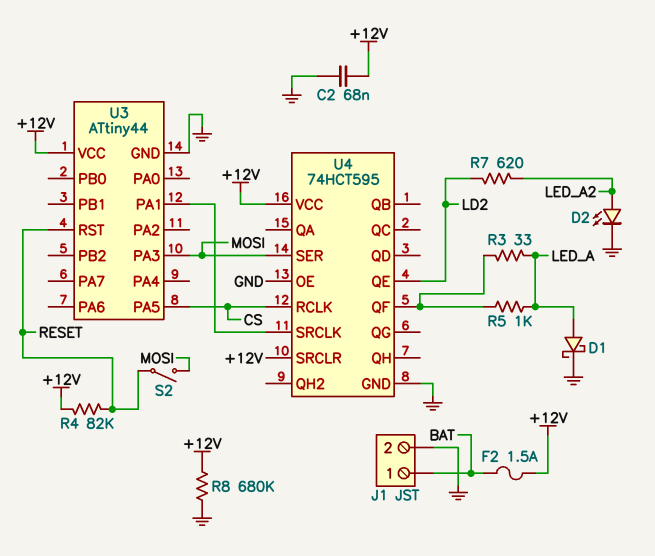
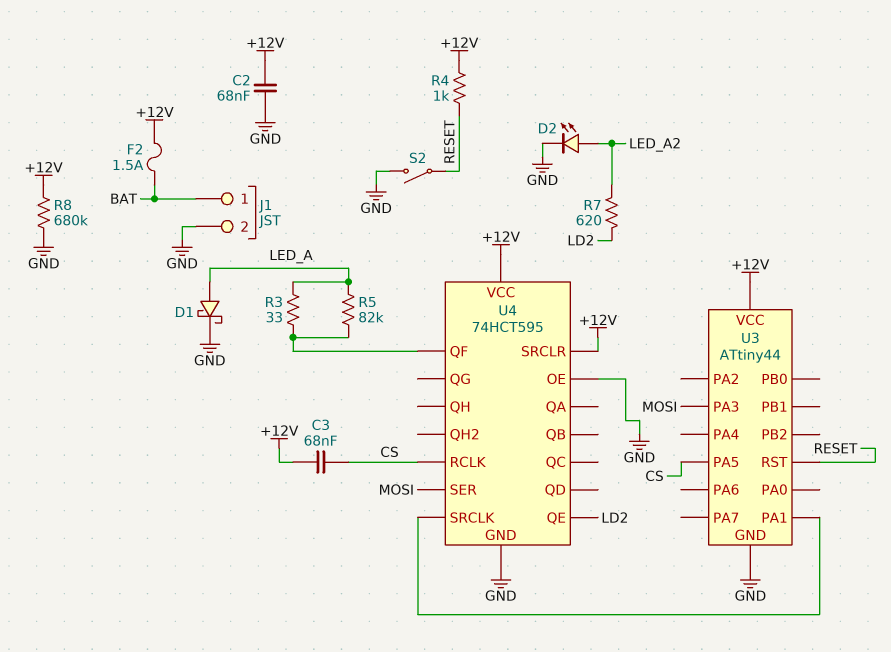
C3: none -> 68nF (+12V, CS)
R4: 82k (+12V, RESET) -> 1k (+12V, RESET)
R5: 1k (LED_A, U4/QF) -> 82k (LED_A, U4/QF)
S2: switch (MOSI, RESET) -> switch (GND, RESET)

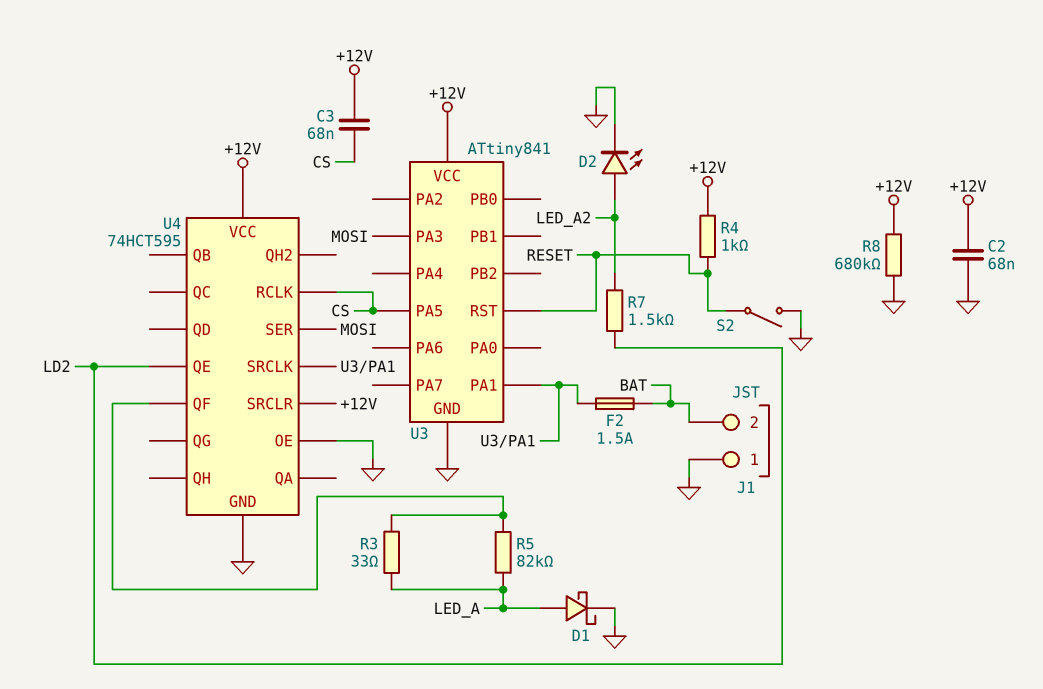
F2: 1.5A (+12V, BAT) -> 1.5A (BAT, U3/PA1)
J1 pin 1: BAT -> GND
J1 pin 2: GND -> BAT
R7: 620 (LD2, LED_A2) -> 1.5k (LD2, LED_A2)
U3: ATtiny44 -> ATtiny841

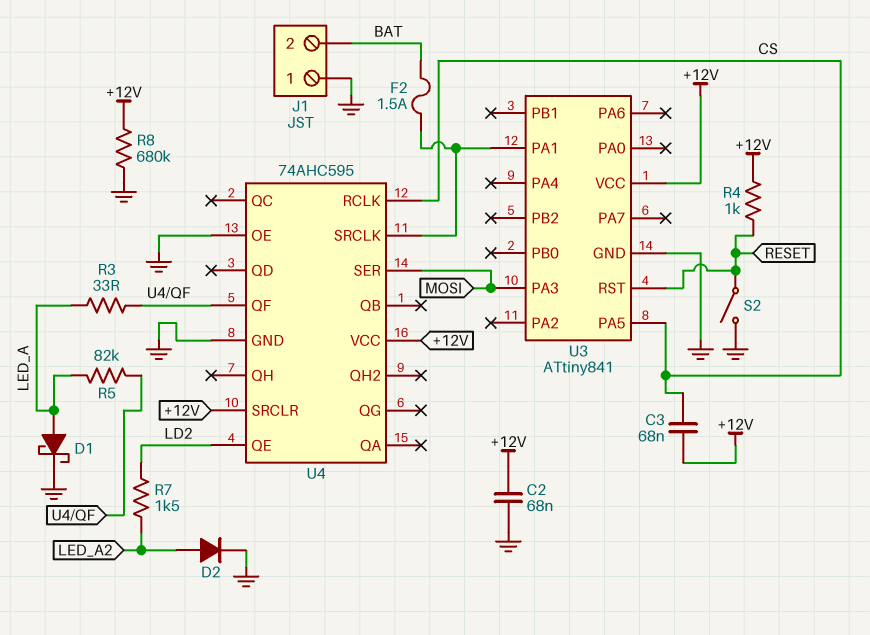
D2: LED (A LED_A2, K GND) -> diode (A LED_A2, K GND)
U4: 74HCT595 -> 74AHC595

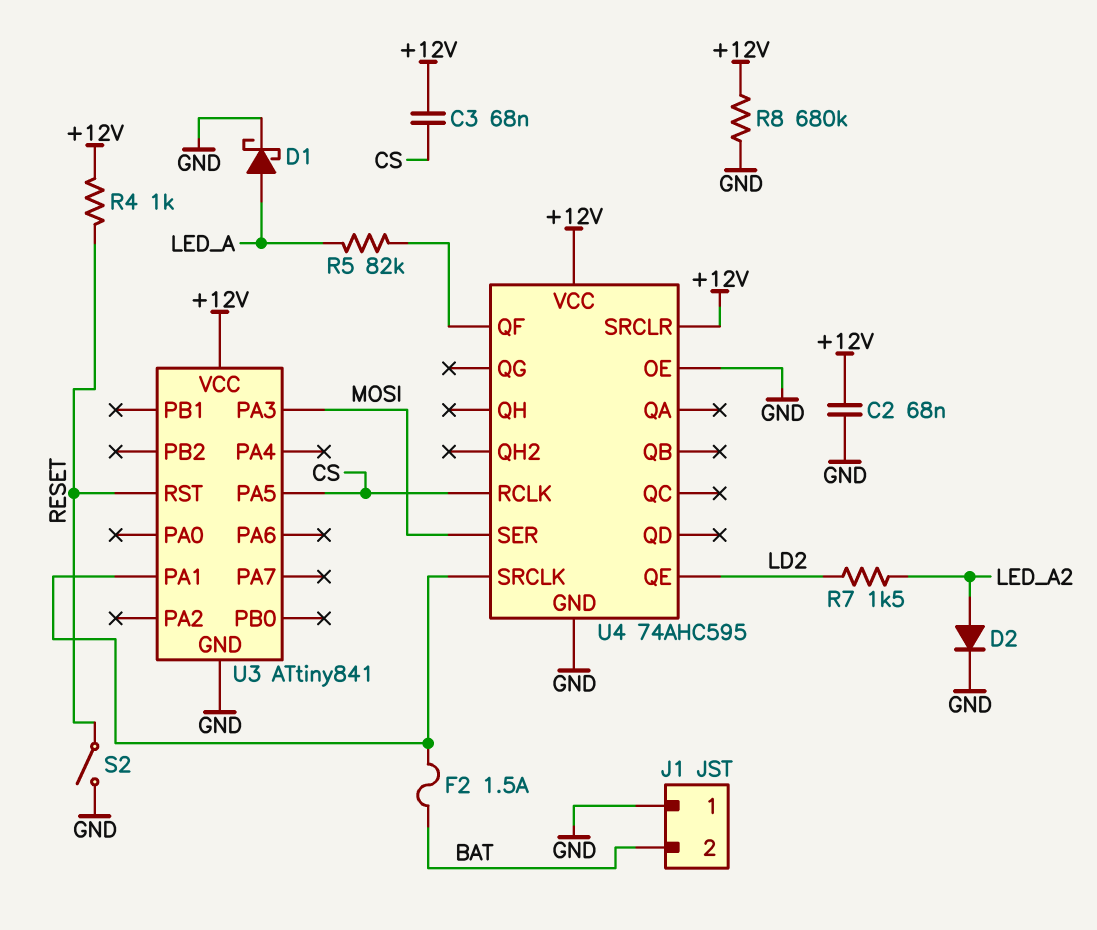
R3: 33 (LED_A, U4/QF) -> none

